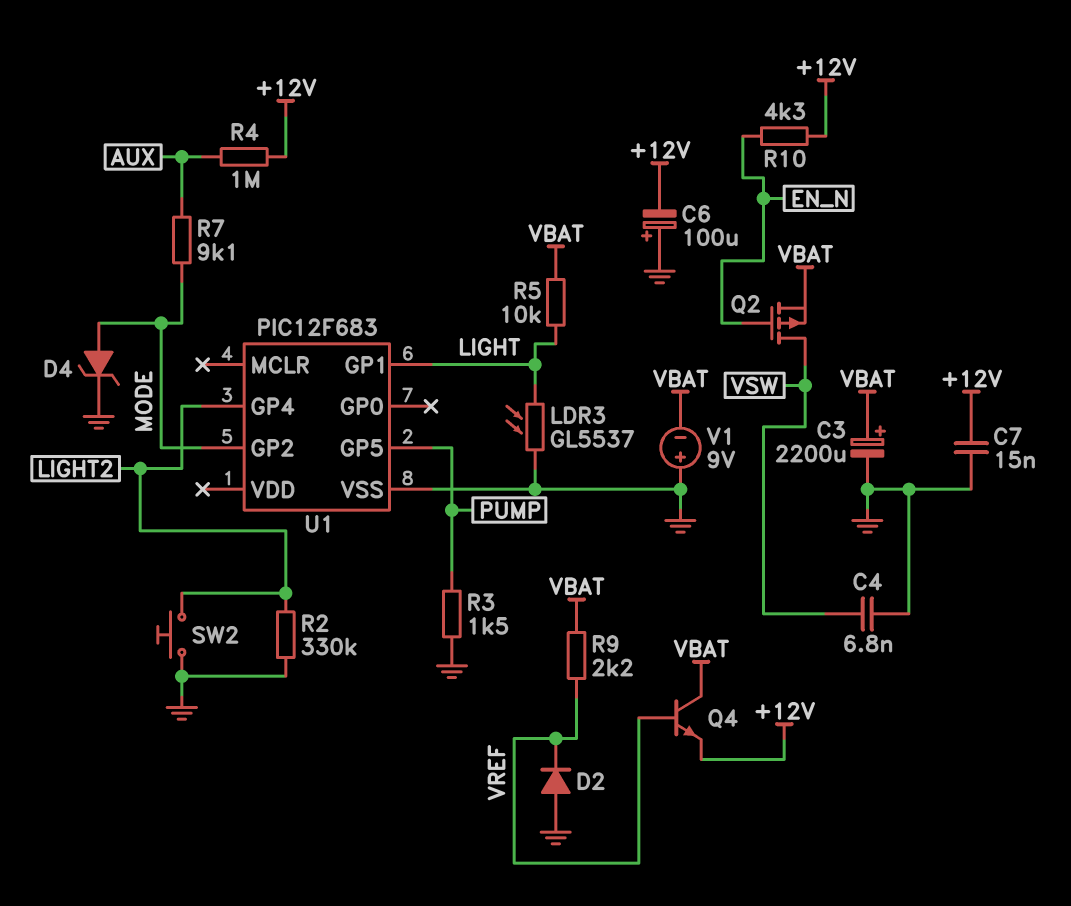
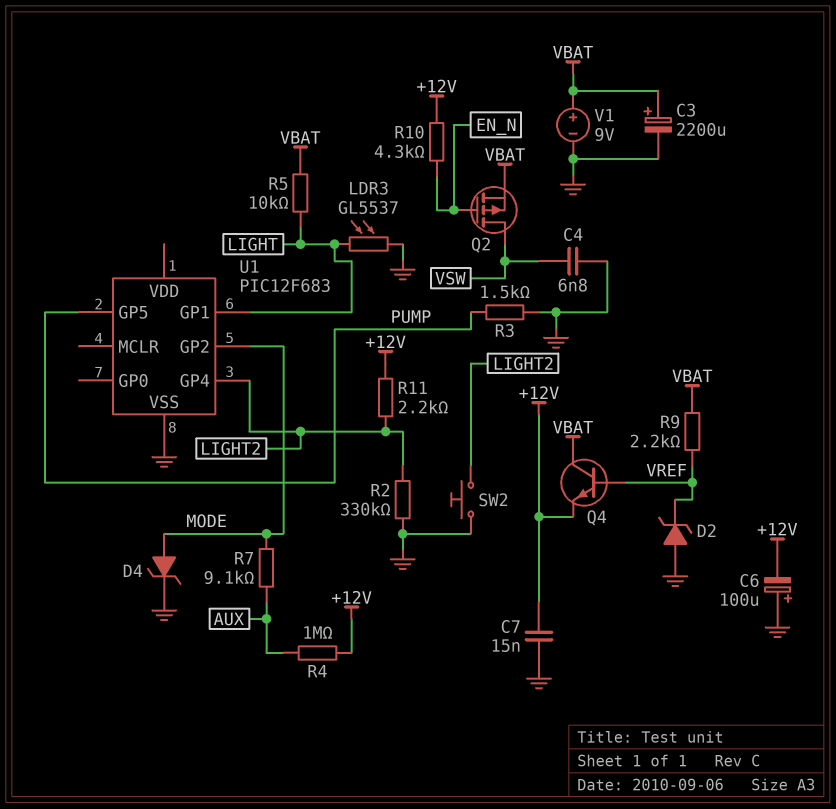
D2: diode (A GND, K VREF) -> zener (A GND, K VREF)
R11: none -> 2.2k (+12V, LIGHT2)
V1: 9V (plus GND, minus VBAT) -> 9V (plus VBAT, minus GND)

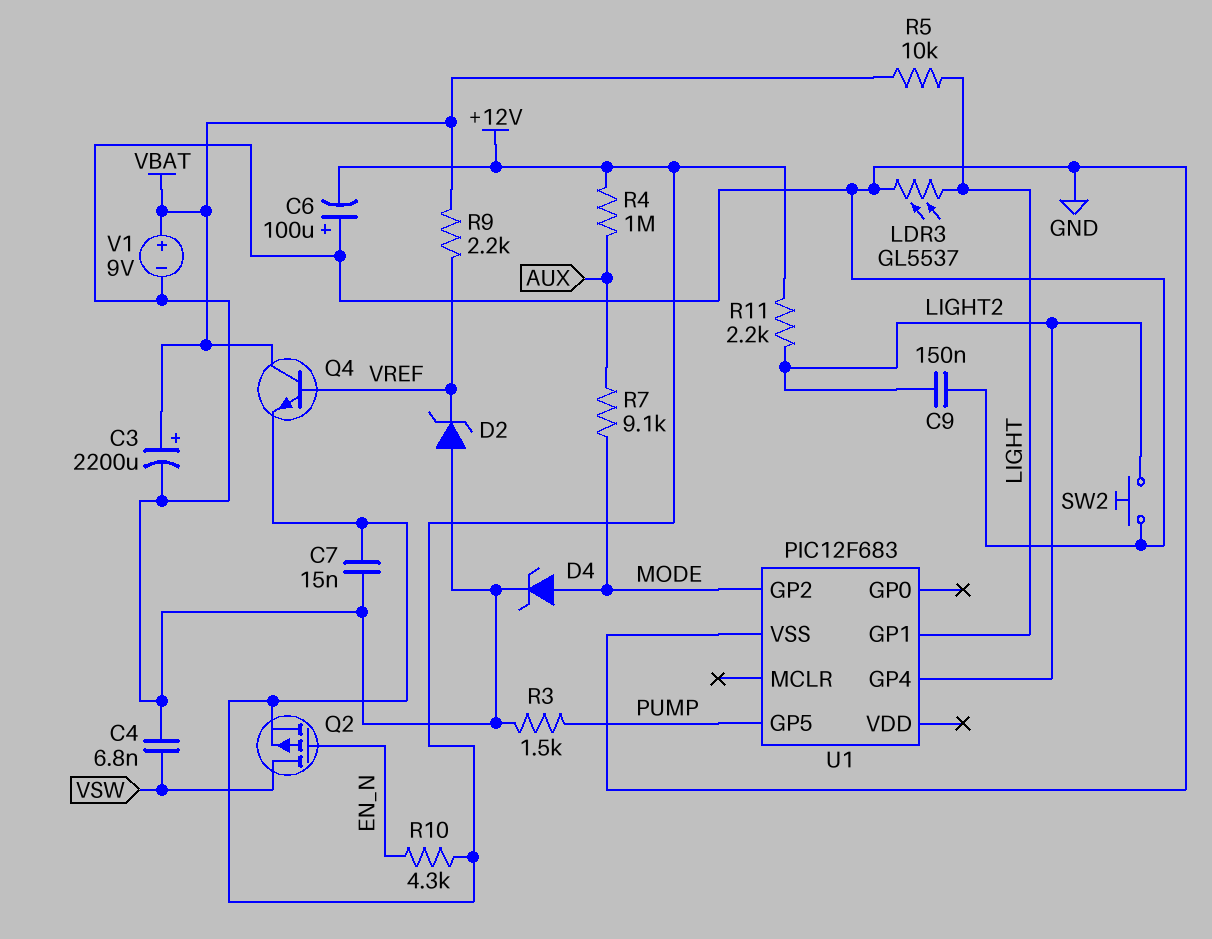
C9: none -> 150nF (GND, LIGHT2)
Q2: PMOS (G EN_N, D VSW, S VBAT) -> PMOS (G EN_N, D VSW, S +12V)
R2: 330k (GND, LIGHT2) -> none

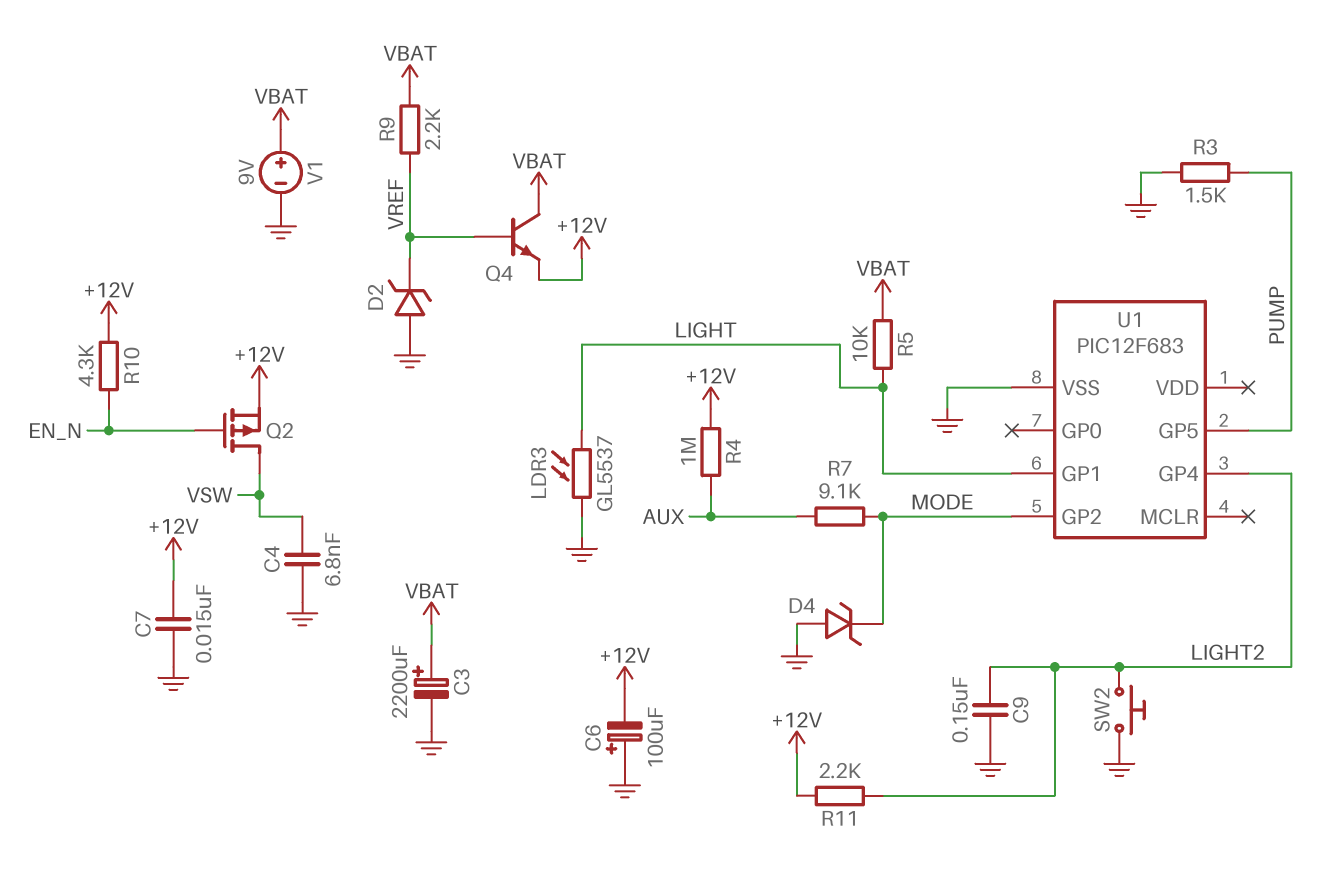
D4: zener (A MODE, K GND) -> zener (A GND, K MODE)

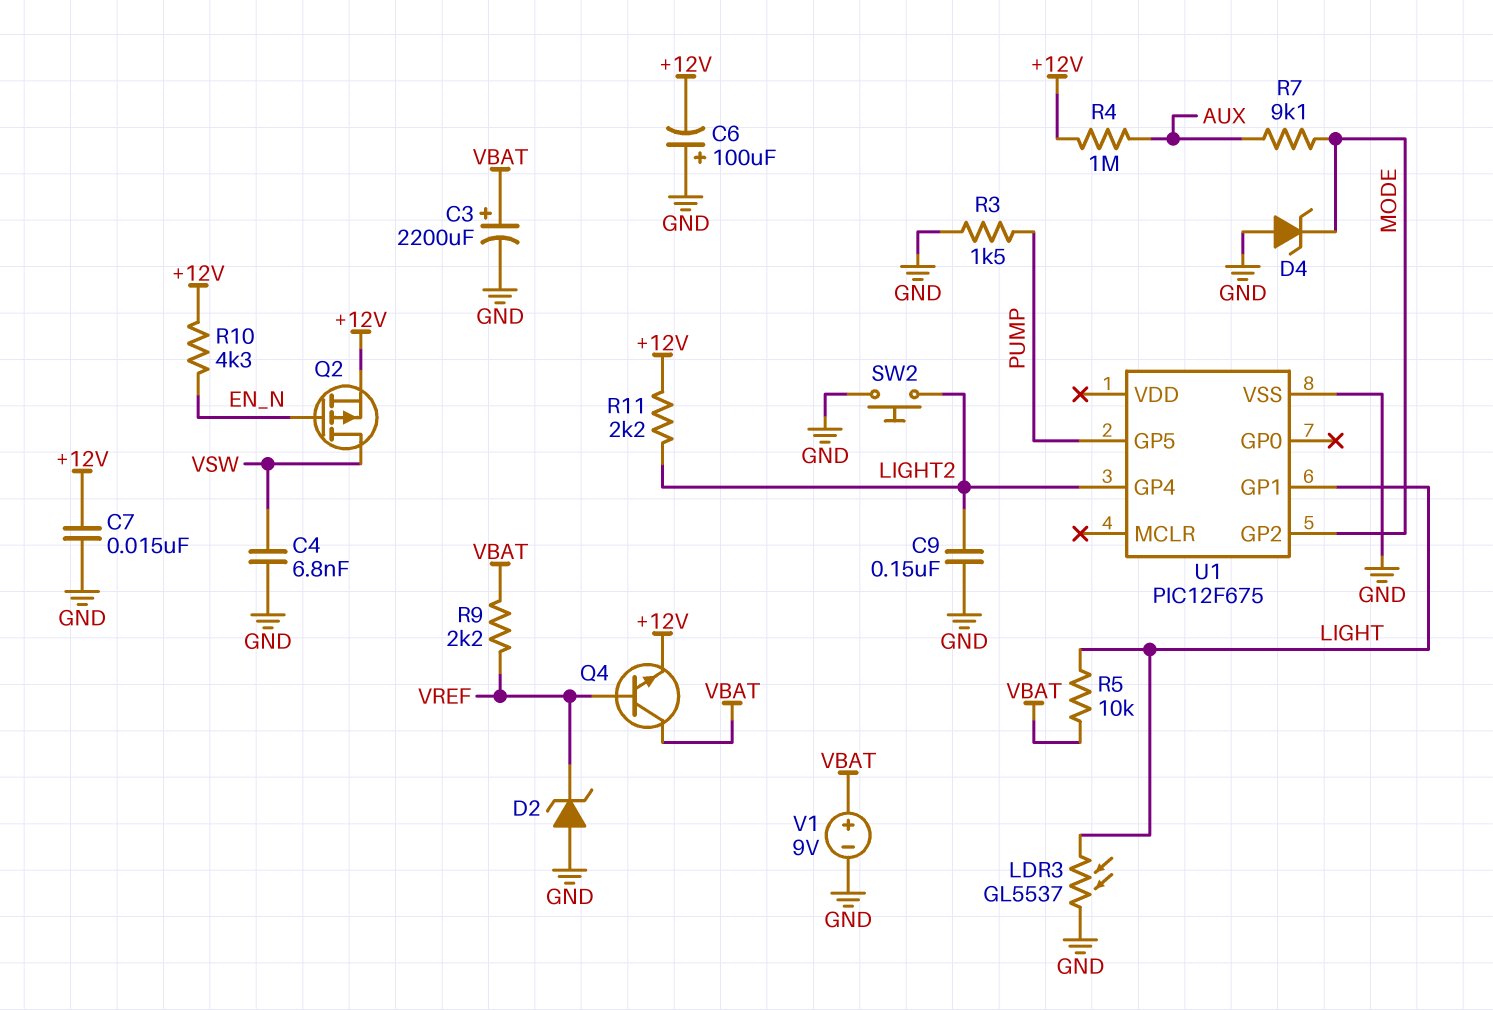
U1: PIC12F683 -> PIC12F675

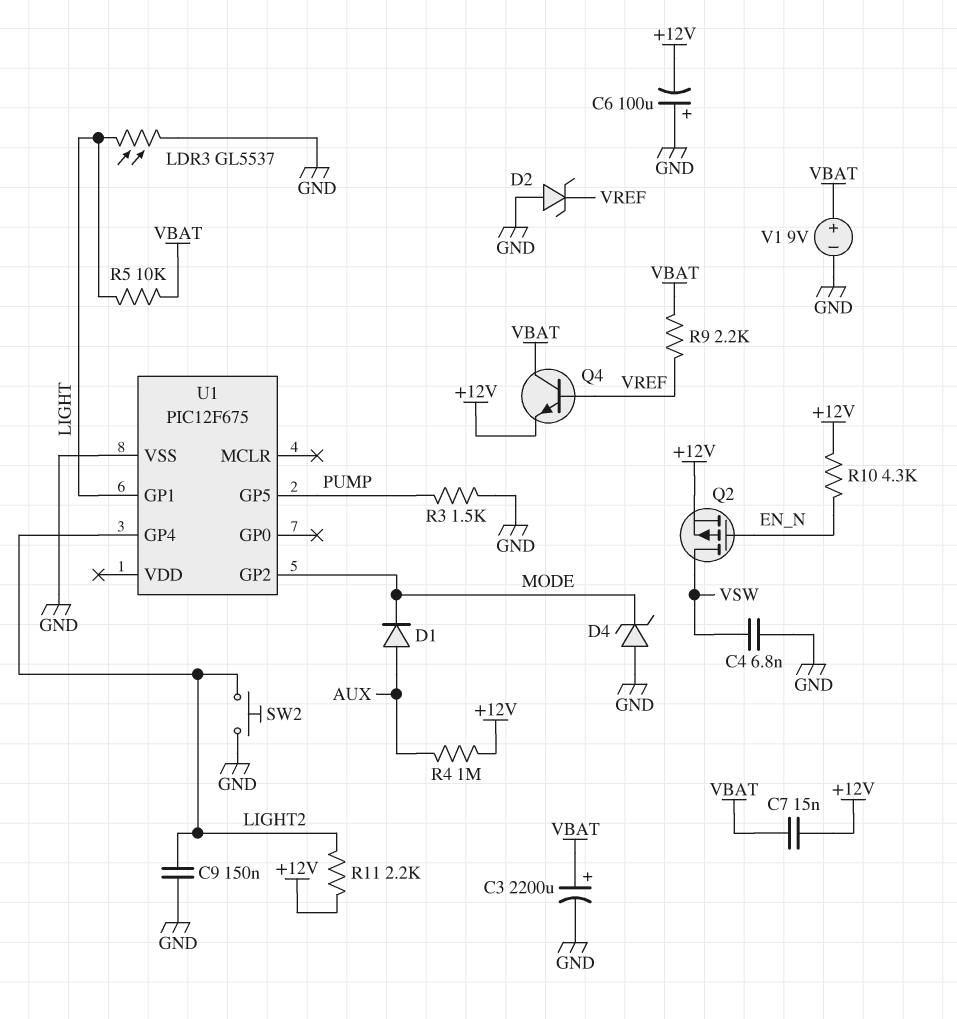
C7: 15nF (+12V, GND) -> 15nF (+12V, VBAT)
D1: none -> diode (A AUX, K MODE)
R7: 9.1k (AUX, MODE) -> none

